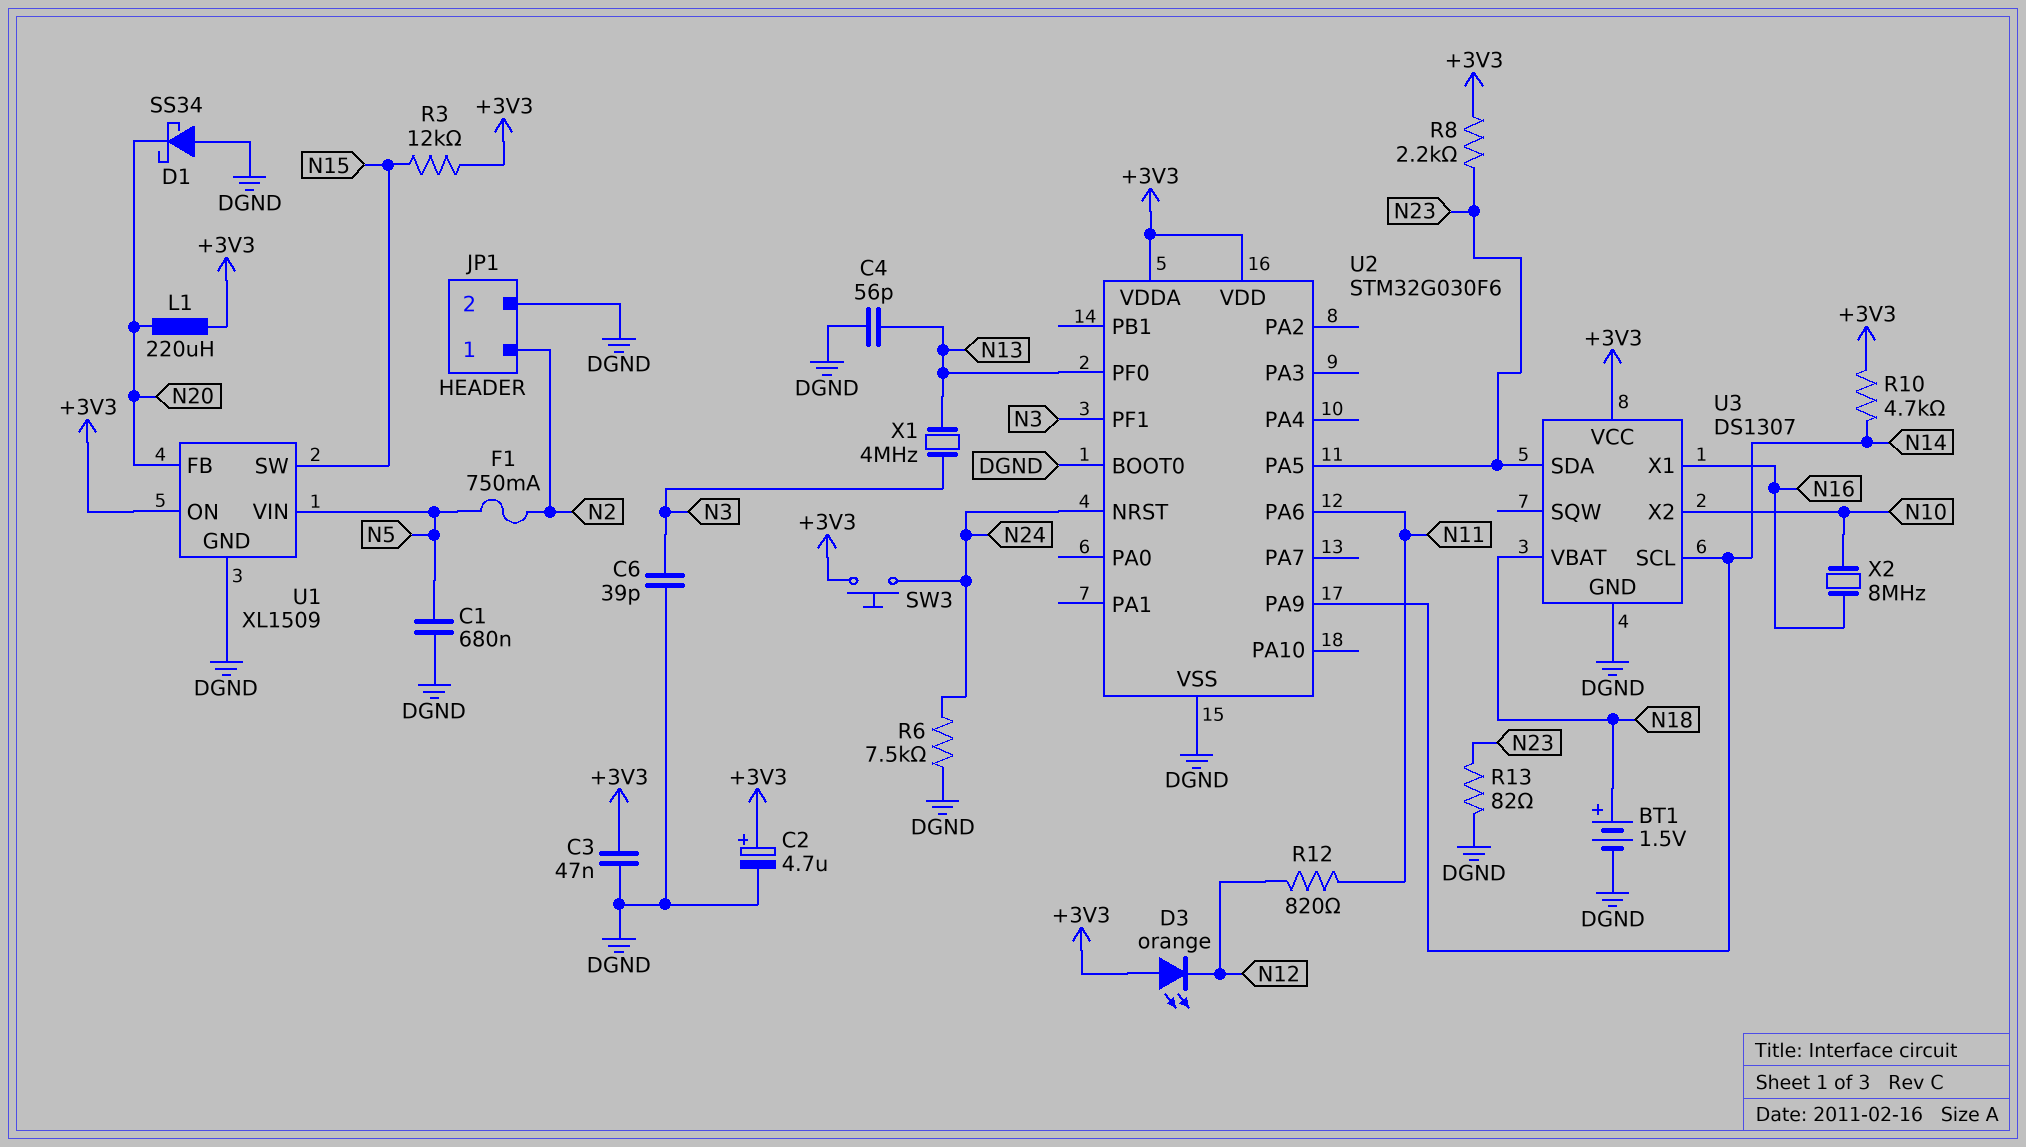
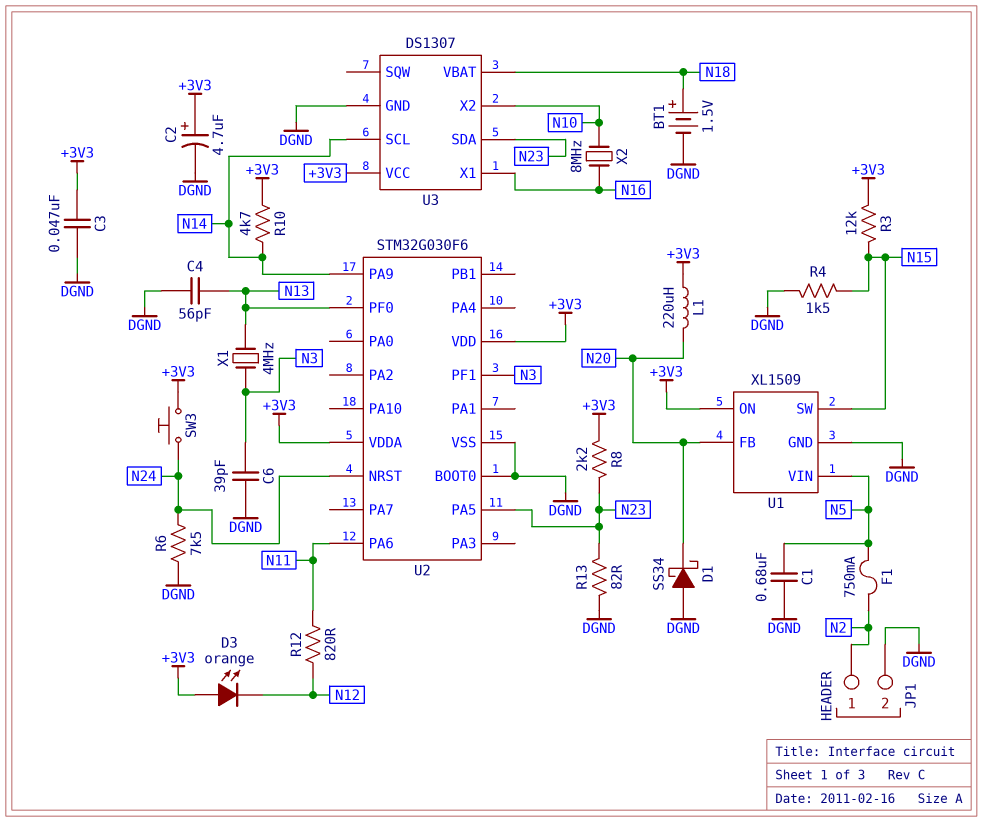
R4: none -> 1.5k (DGND, N15)

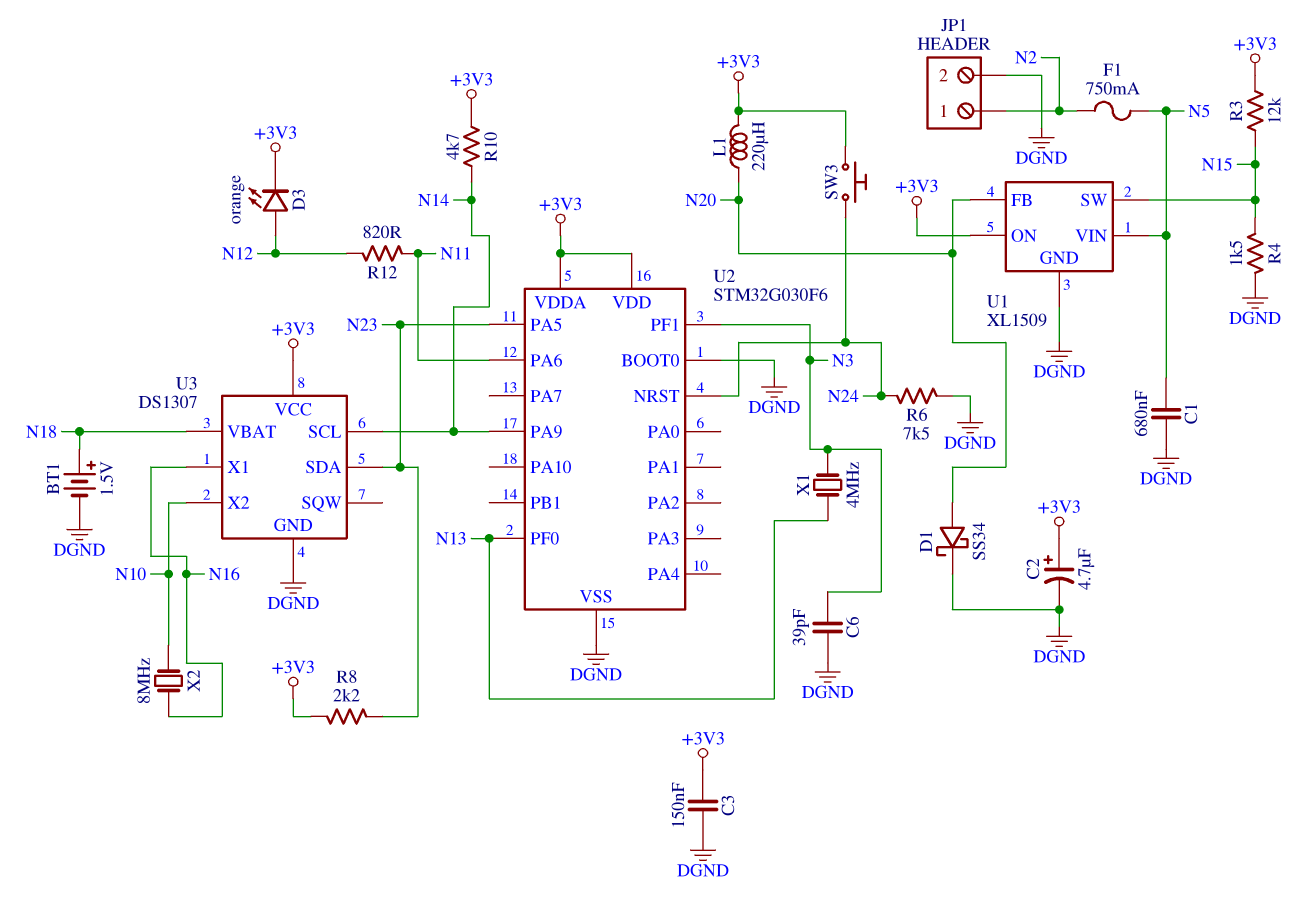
C3: 47nF (+3V3, DGND) -> 150nF (+3V3, DGND)
C4: 56pF (DGND, N13) -> none
D1: schottky SS34 (A DGND, K N20) -> schottky SS34 (A N20, K DGND)
D3: LED orange (A +3V3, K N12) -> LED orange (A N12, K +3V3)
R13: 82 (DGND, N23) -> none

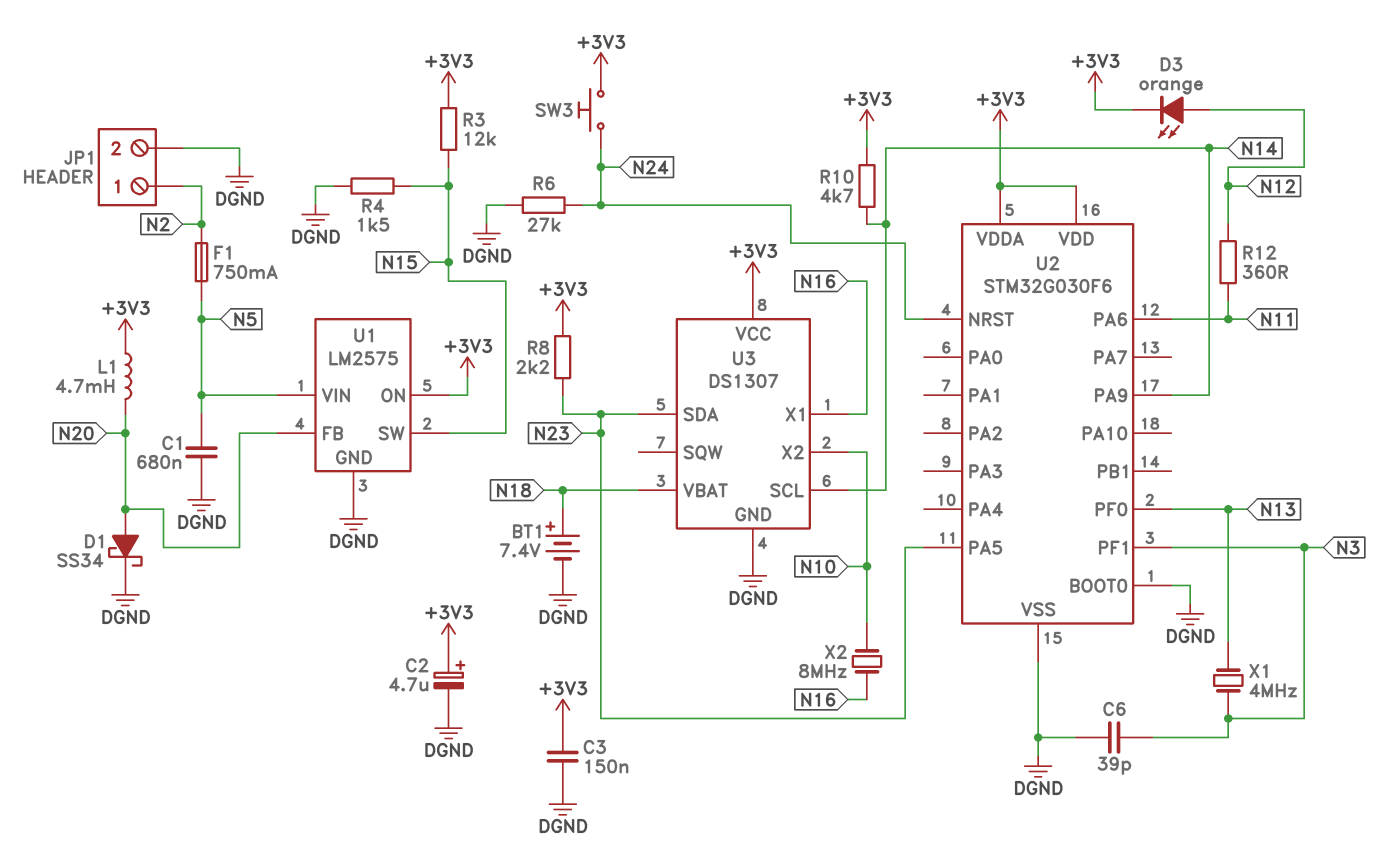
BT1: 1.5V (plus N18, minus DGND) -> 7.4V (plus N18, minus DGND)
L1: 220uH (+3V3, N20) -> 4.7mH (+3V3, N20)
R6: 7.5k (DGND, N24) -> 27k (DGND, N24)
R12: 820 (N11, N12) -> 360 (N11, N12)
U1: XL1509 -> LM2575

